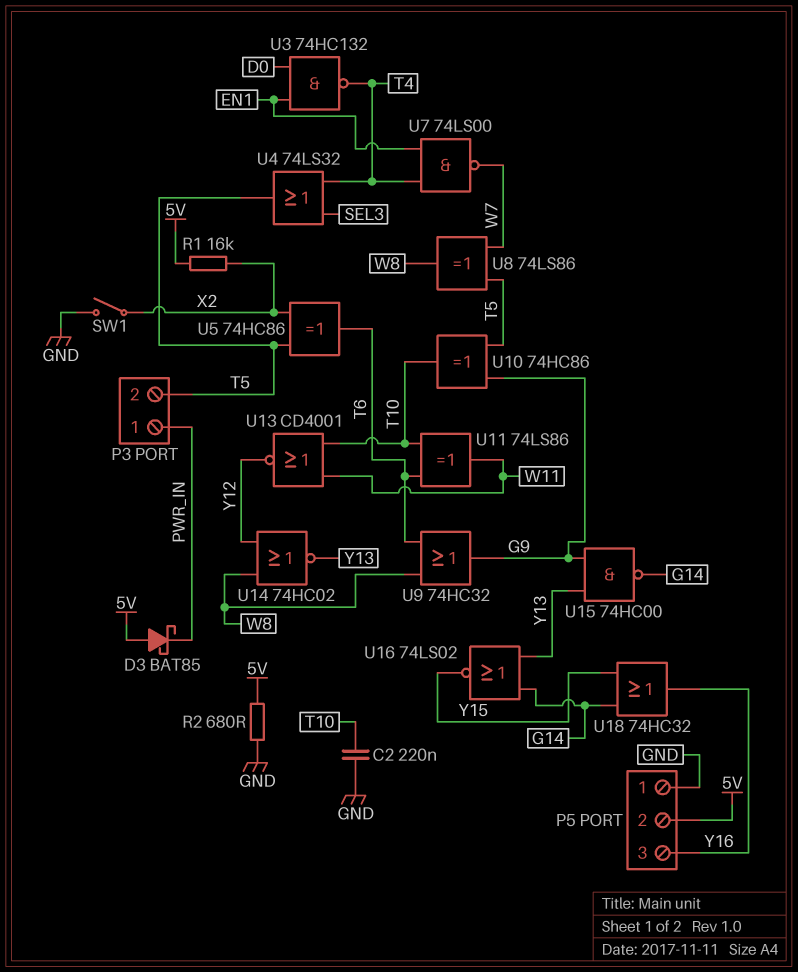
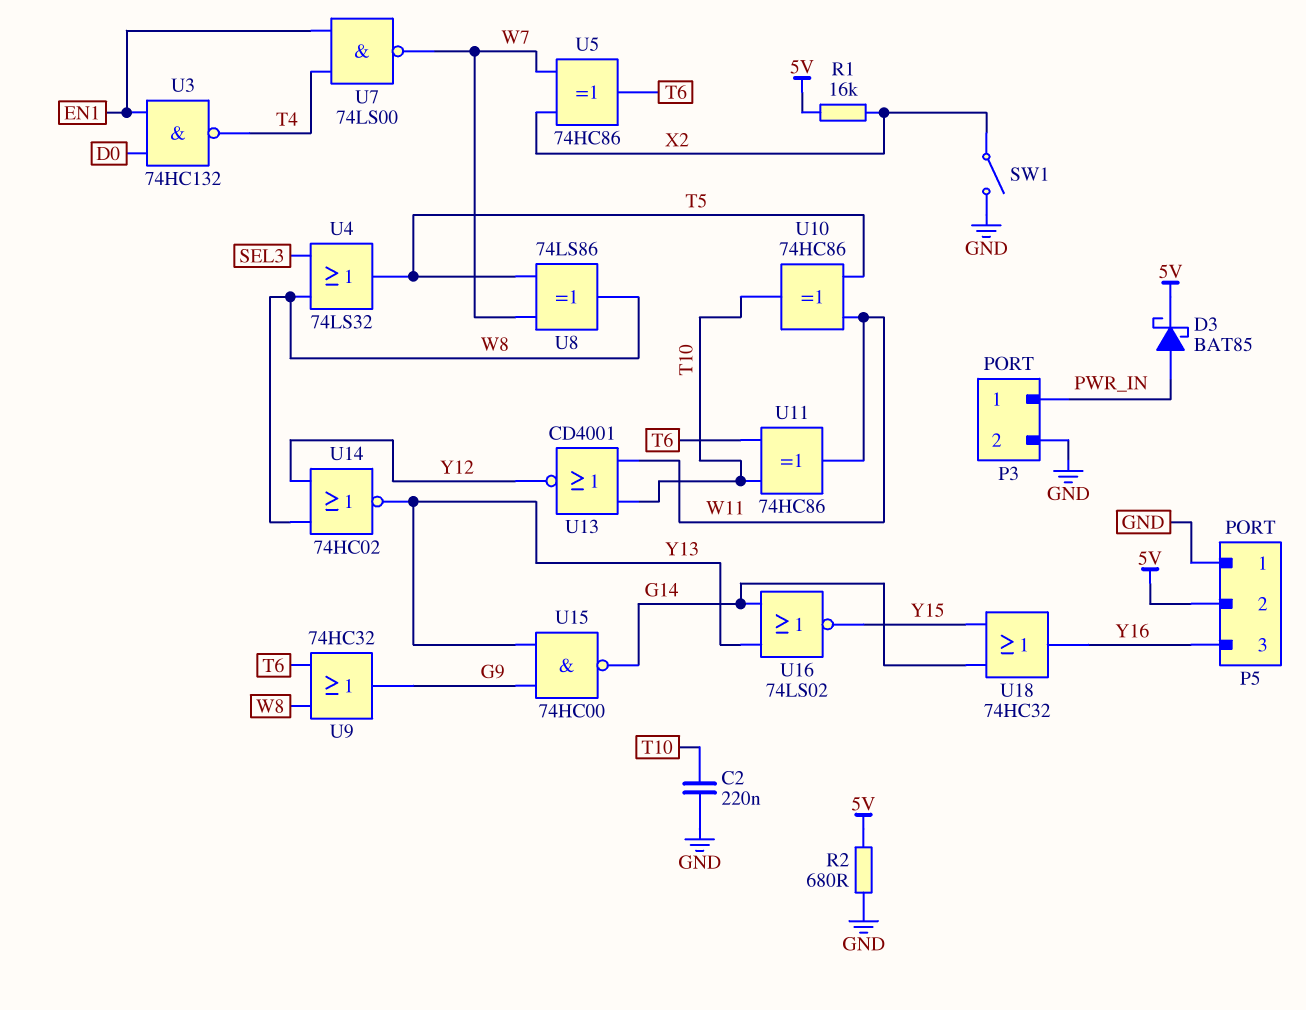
D3: schottky BAT85 (A 5V, K PWR_IN) -> schottky BAT85 (A PWR_IN, K 5V)
P3 pin 2: T5 -> GND
U4: OR 74LS32 (in SEL3, in T4, out T5) -> OR 74LS32 (in SEL3, in W8, out T5)
U5: XOR 74HC86 (in T5, in X2, out T6) -> XOR 74HC86 (in W7, in X2, out T6)
U10: XOR 74HC86 (in G9, in T5, out T10) -> XOR 74HC86 (in T5, in W11, out T10)
U11: XOR 74LS86 (in T6, in T10, out W11) -> XOR 74HC86 (in T6, in T10, out W11)

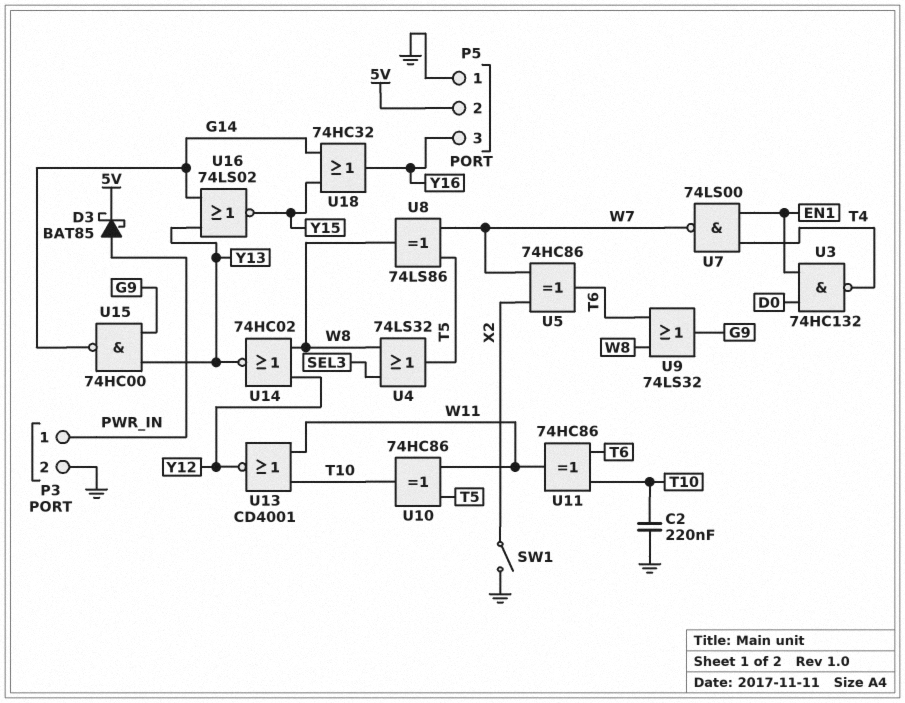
R1: 16k (5V, X2) -> none
R2: 680 (5V, GND) -> none
U9: OR 74HC32 (in T6, in W8, out G9) -> OR 74LS32 (in T6, in W8, out G9)

